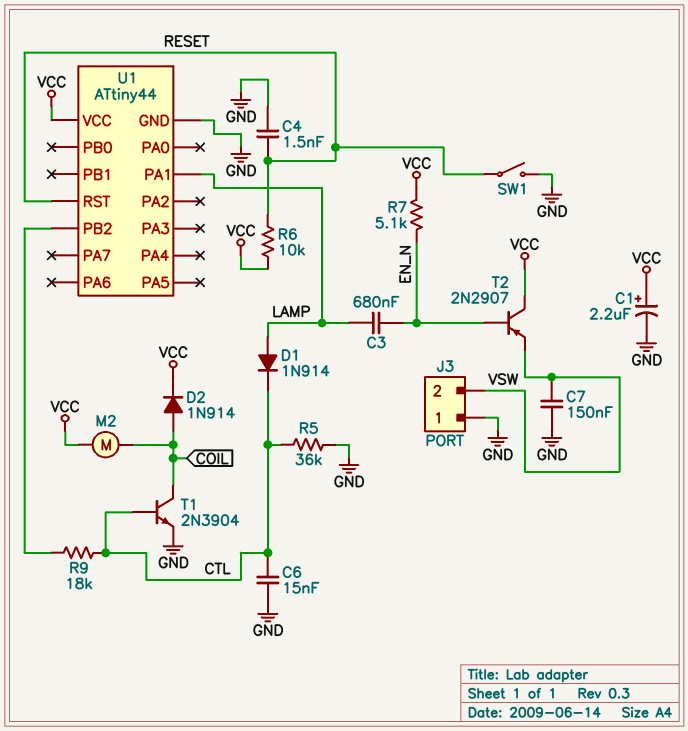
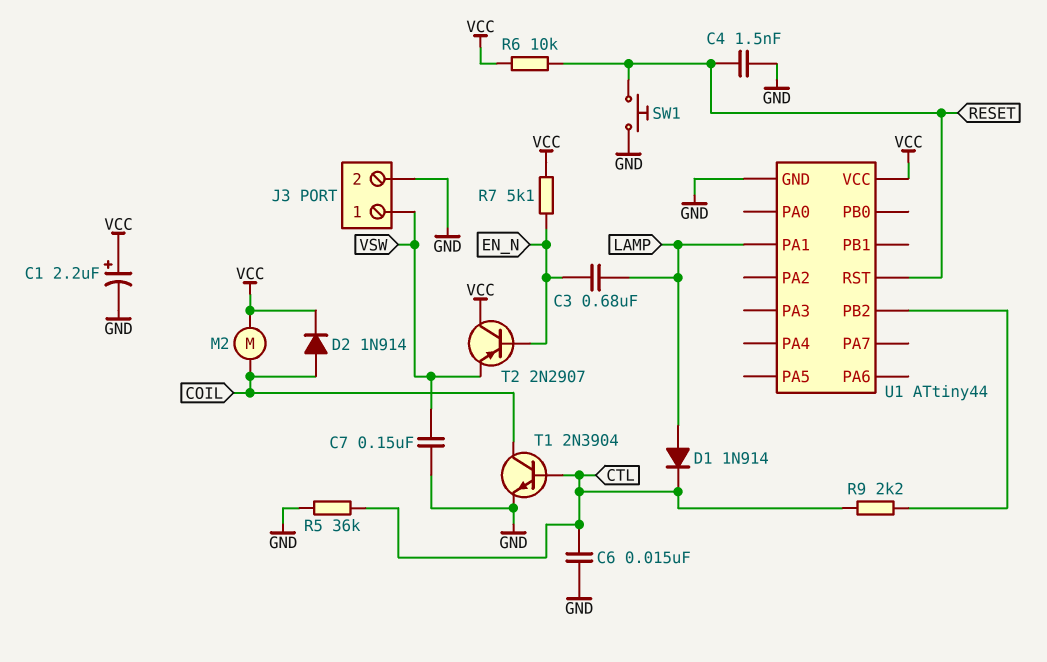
J3 pin 1: GND -> VSW
J3 pin 2: VSW -> GND
R9: 18k (CTL, U1/PB2) -> 2.2k (CTL, U1/PB2)
SW1: switch (GND, RESET) -> button (GND, RESET)

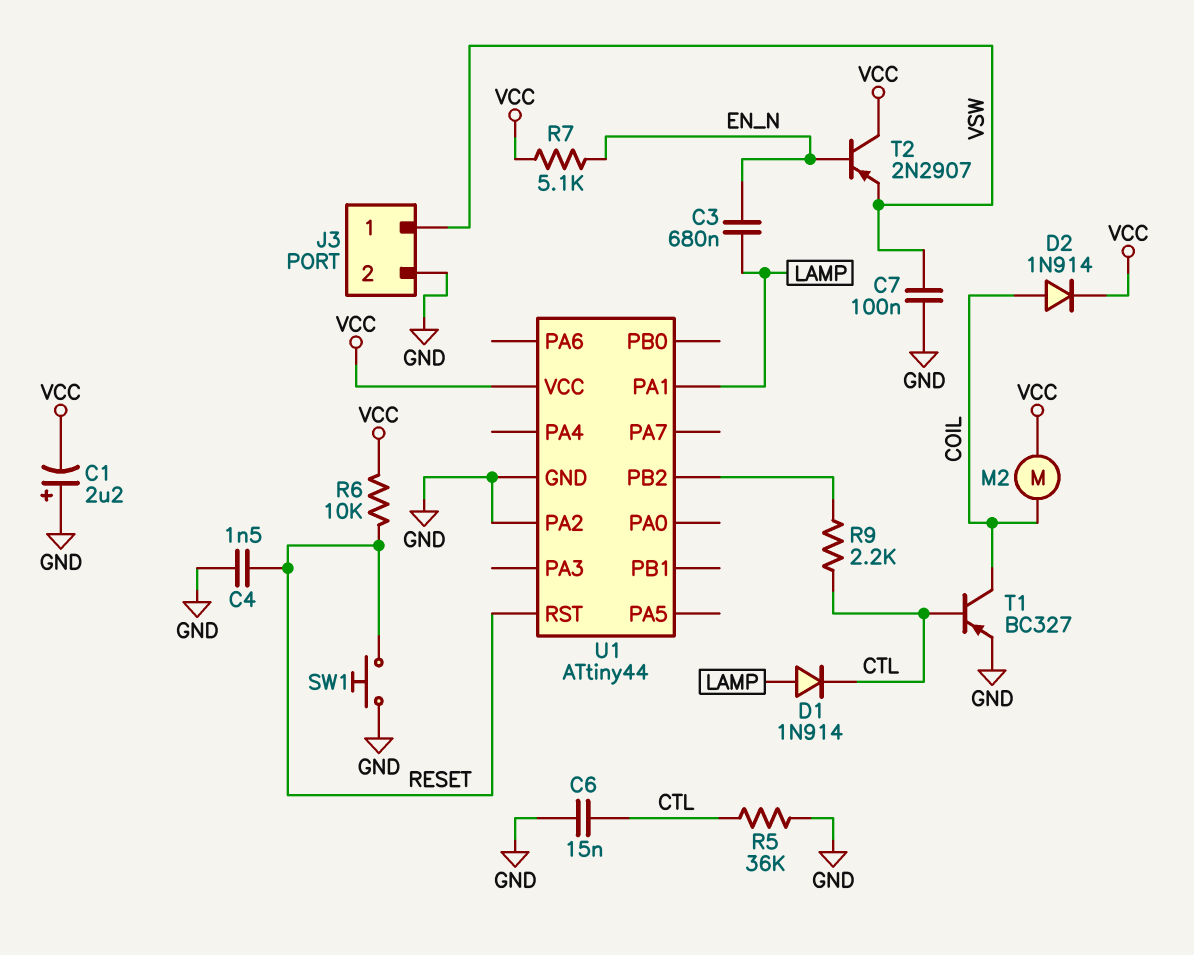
C1: 2.2uF (plus VCC, minus GND) -> 2.2uF (plus GND, minus VCC)
C7: 150nF (GND, VSW) -> 100nF (GND, VSW)
T1: NPN 2N3904 (B CTL, C COIL, E GND) -> PNP BC327 (B CTL, C COIL, E GND)
U1 pin PA2: none -> GND

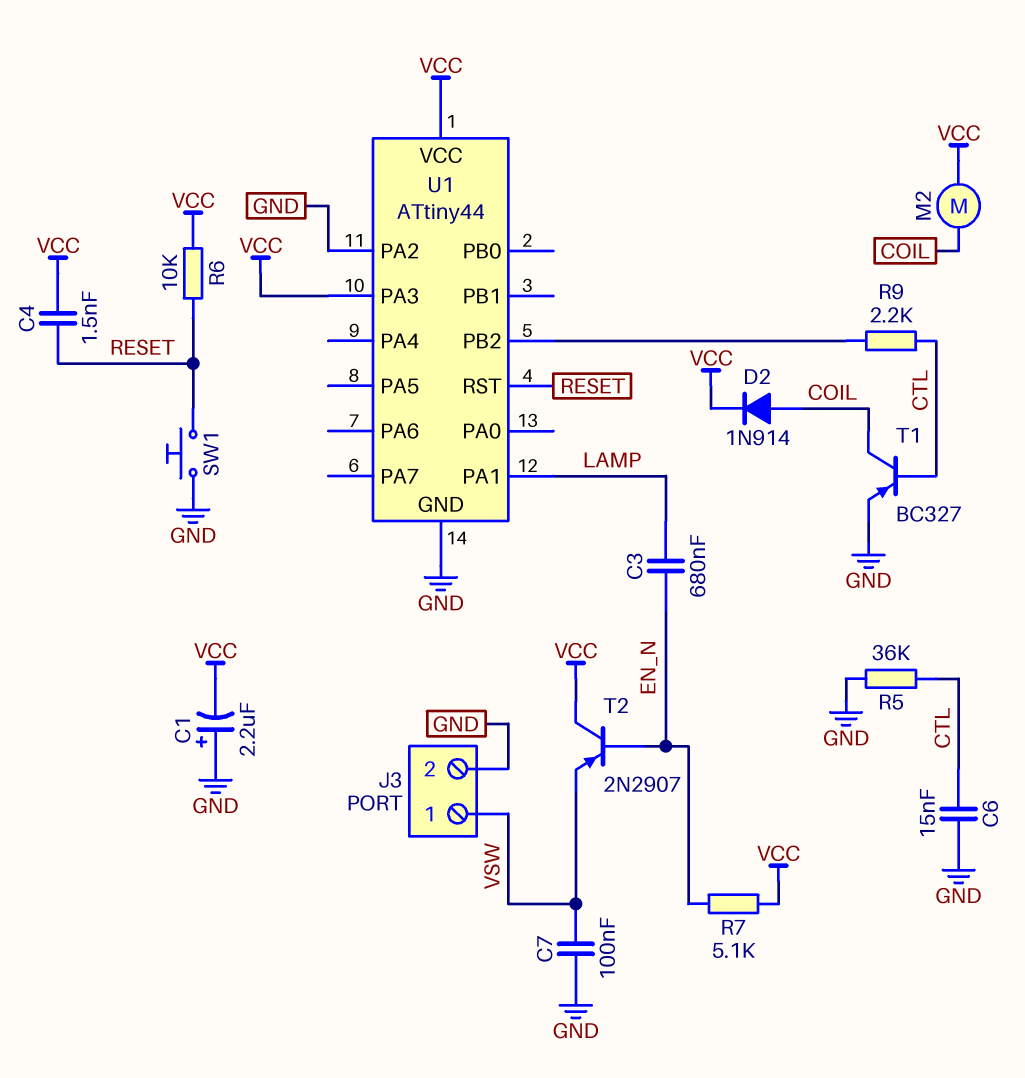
C4: 1.5nF (GND, RESET) -> 1.5nF (RESET, VCC)
D1: diode 1N914 (A LAMP, K CTL) -> none
U1 pin PA3: none -> VCC

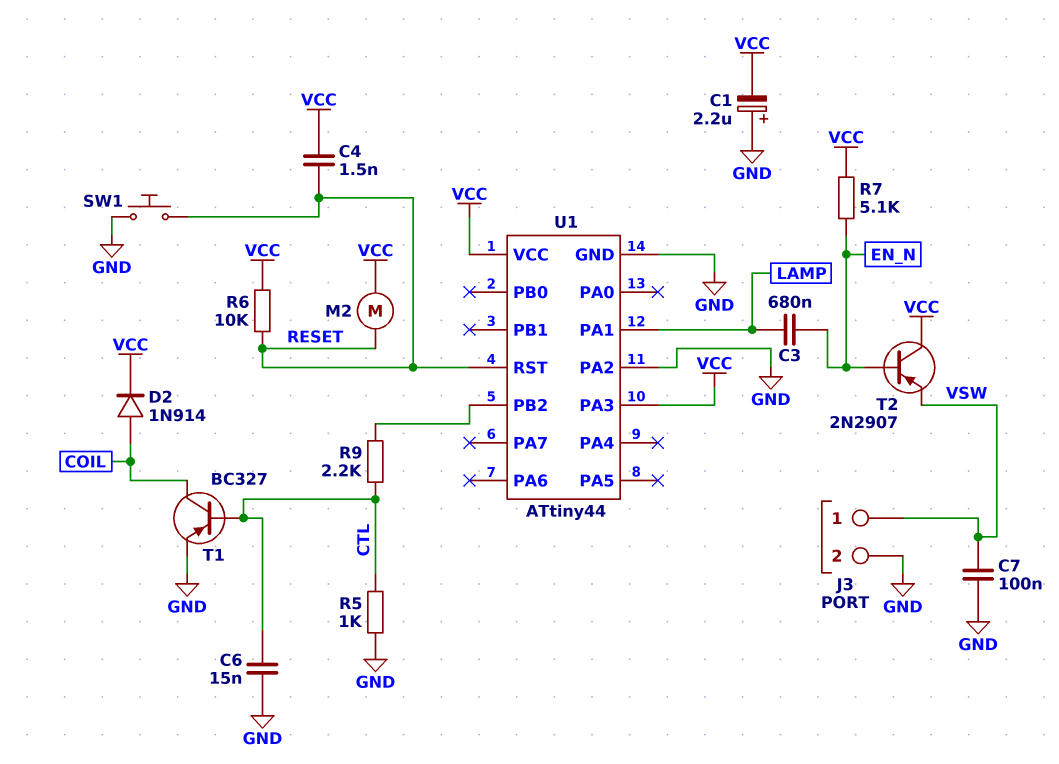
M2: motor (COIL, VCC) -> motor (RESET, VCC)
R5: 36k (CTL, GND) -> 1k (CTL, GND)

